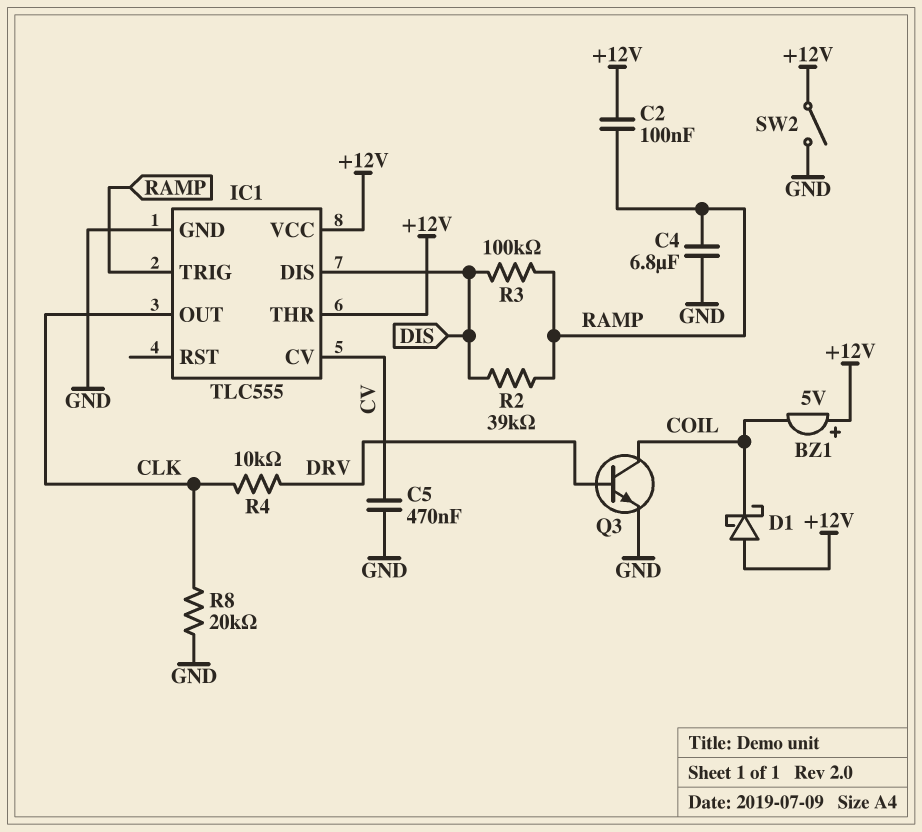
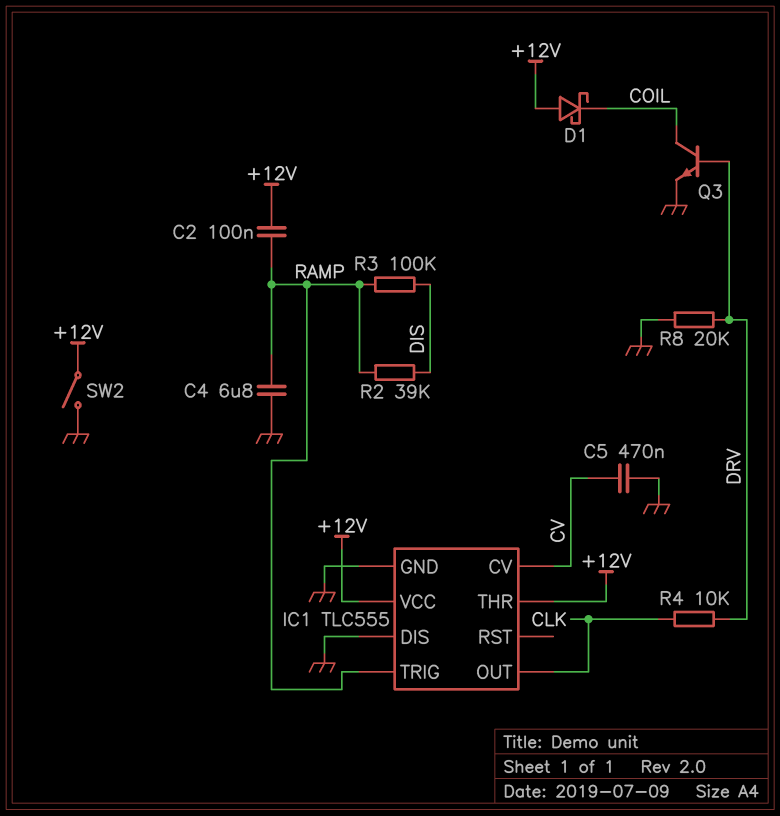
BZ1: buzzer 5V (plus +12V, minus COIL) -> none
IC1 pin DIS: DIS -> GND
R8: 20k (CLK, GND) -> 20k (DRV, GND)

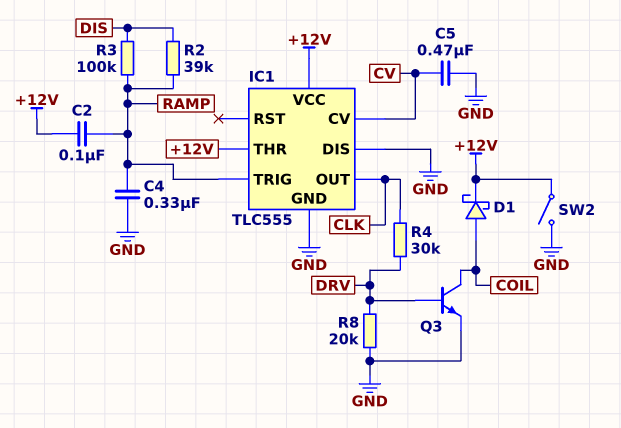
C4: 6.8uF (GND, RAMP) -> 330nF (GND, RAMP)
D1: schottky (A +12V, K COIL) -> schottky (A COIL, K +12V)
R4: 10k (CLK, DRV) -> 30k (CLK, DRV)

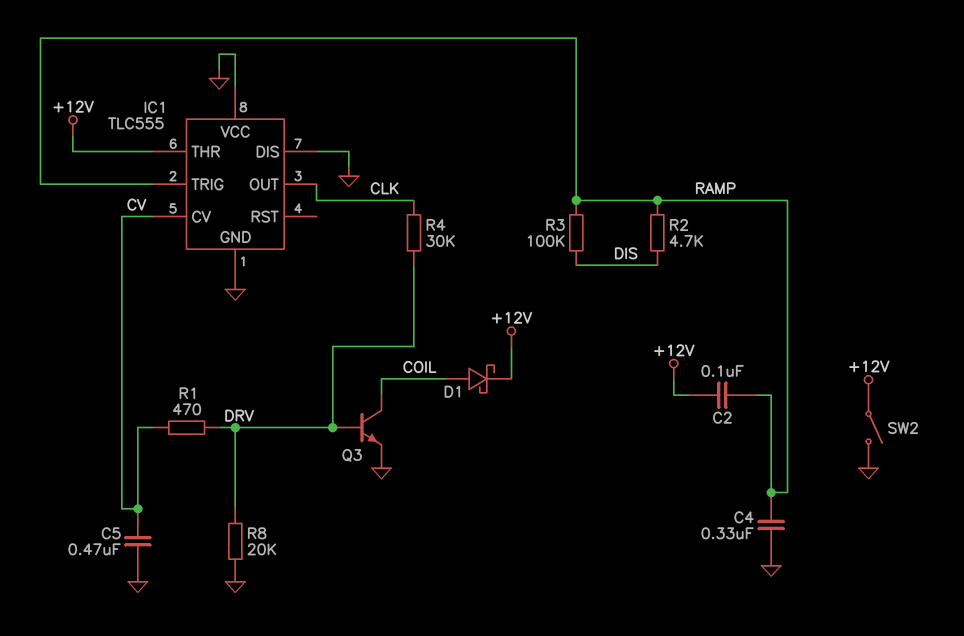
IC1 pin VCC: +12V -> GND
R1: none -> 470 (CV, DRV)
R2: 39k (DIS, RAMP) -> 4.7k (DIS, RAMP)

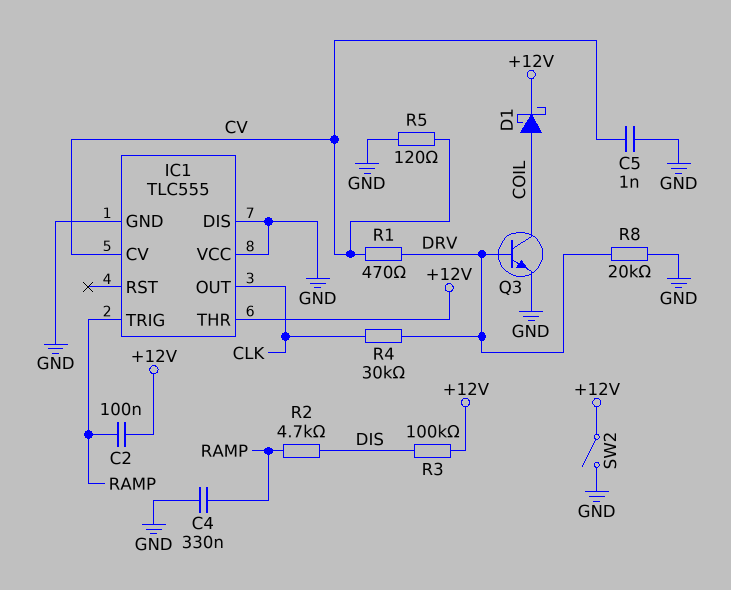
C5: 470nF (CV, GND) -> 1nF (CV, GND)
R3: 100k (DIS, RAMP) -> 100k (+12V, DIS)
R5: none -> 120 (CV, GND)

